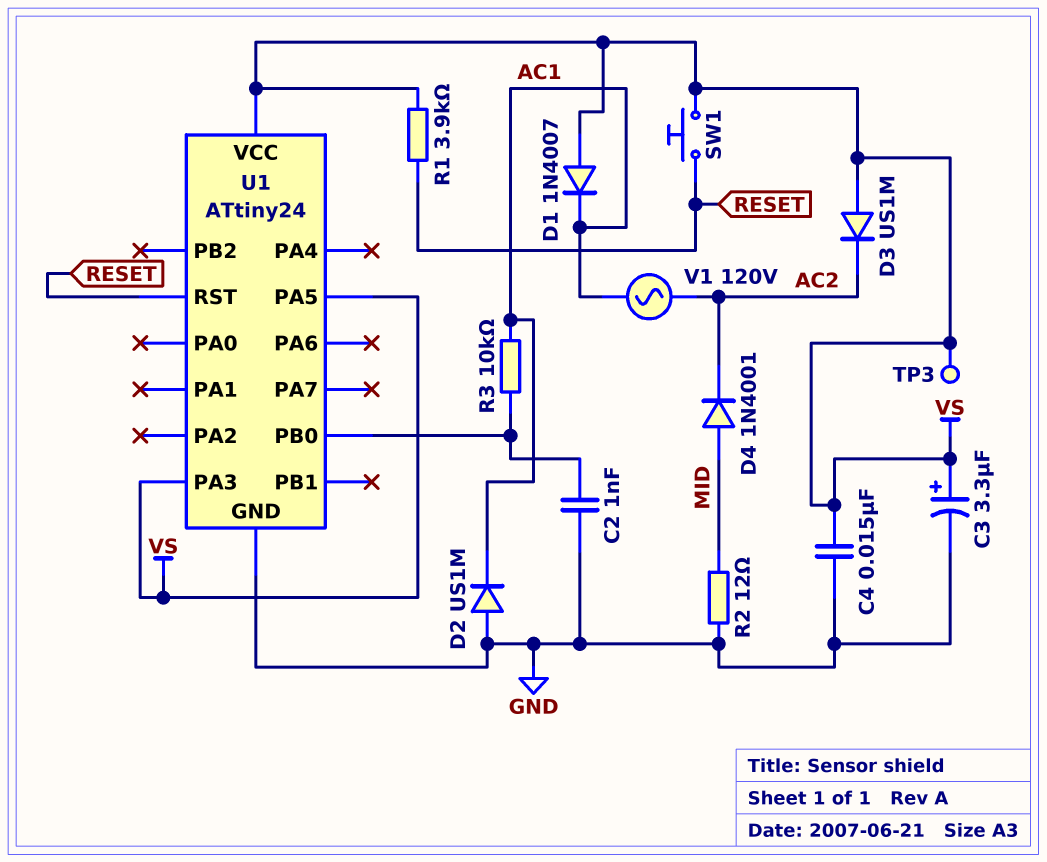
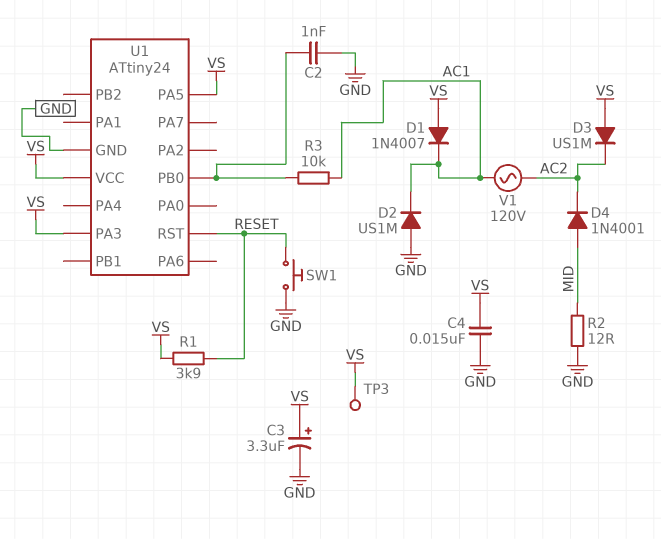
SW1: button (RESET, VS) -> button (GND, RESET)

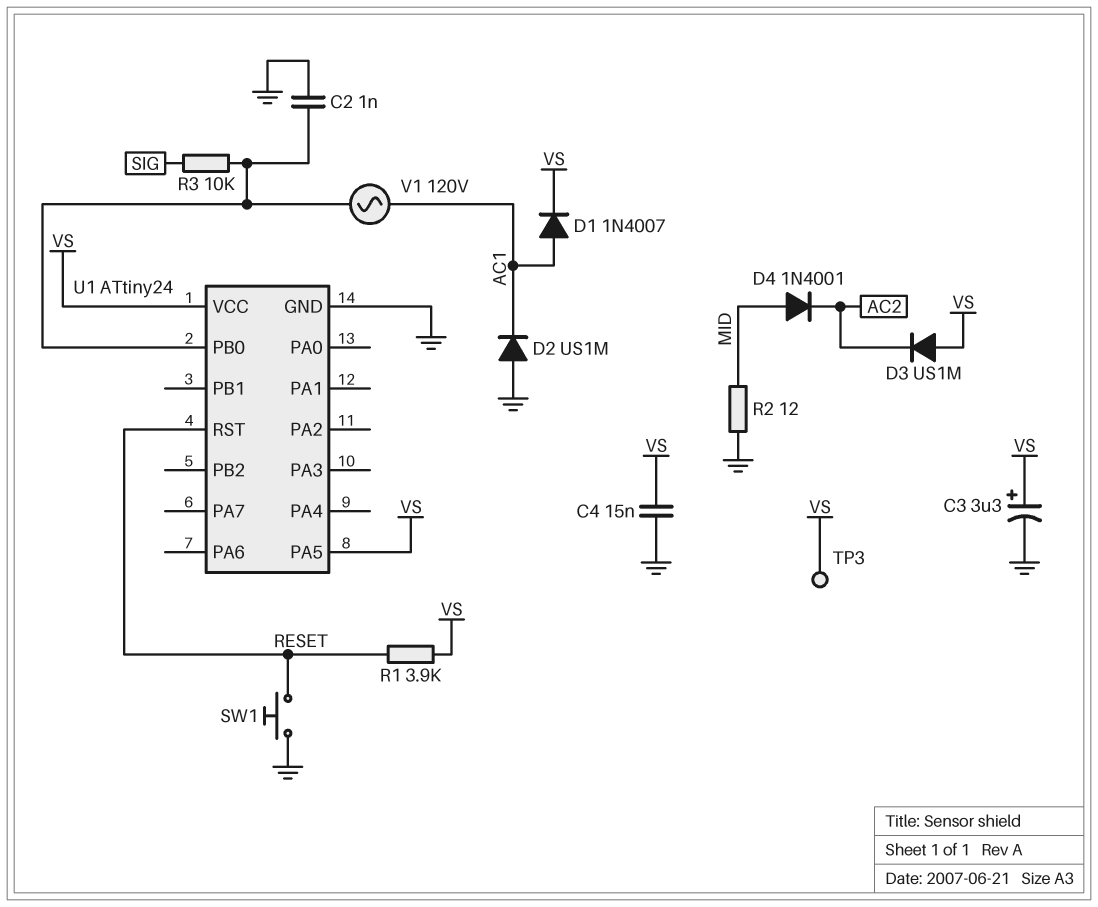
D1: diode 1N4007 (A VS, K AC1) -> diode 1N4007 (A AC1, K VS)
R3: 10k (AC1, U1/PB0) -> 10k (SIG, U1/PB0)
U1 pin PA3: VS -> none
V1: AC 120V (AC1, AC2) -> AC 120V (AC1, U1/PB0)

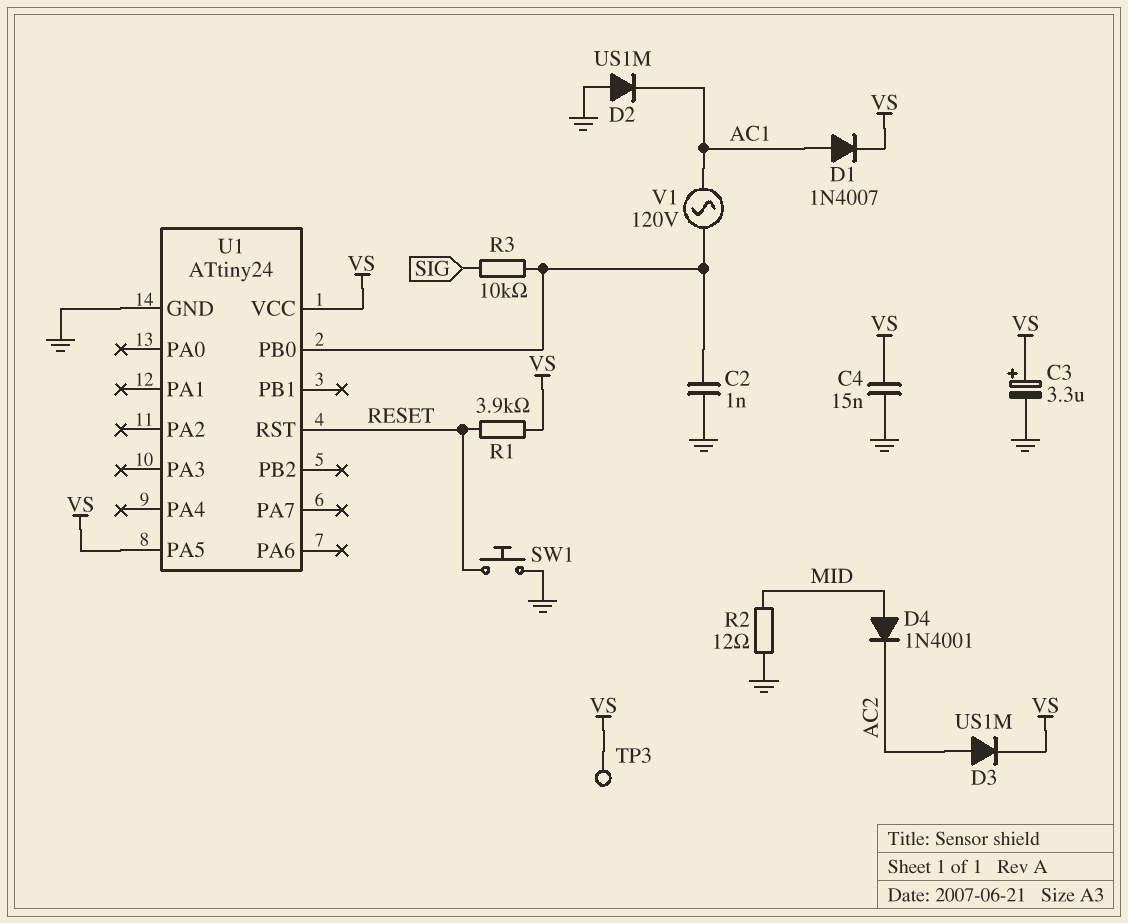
D3: diode US1M (A VS, K AC2) -> diode US1M (A AC2, K VS)

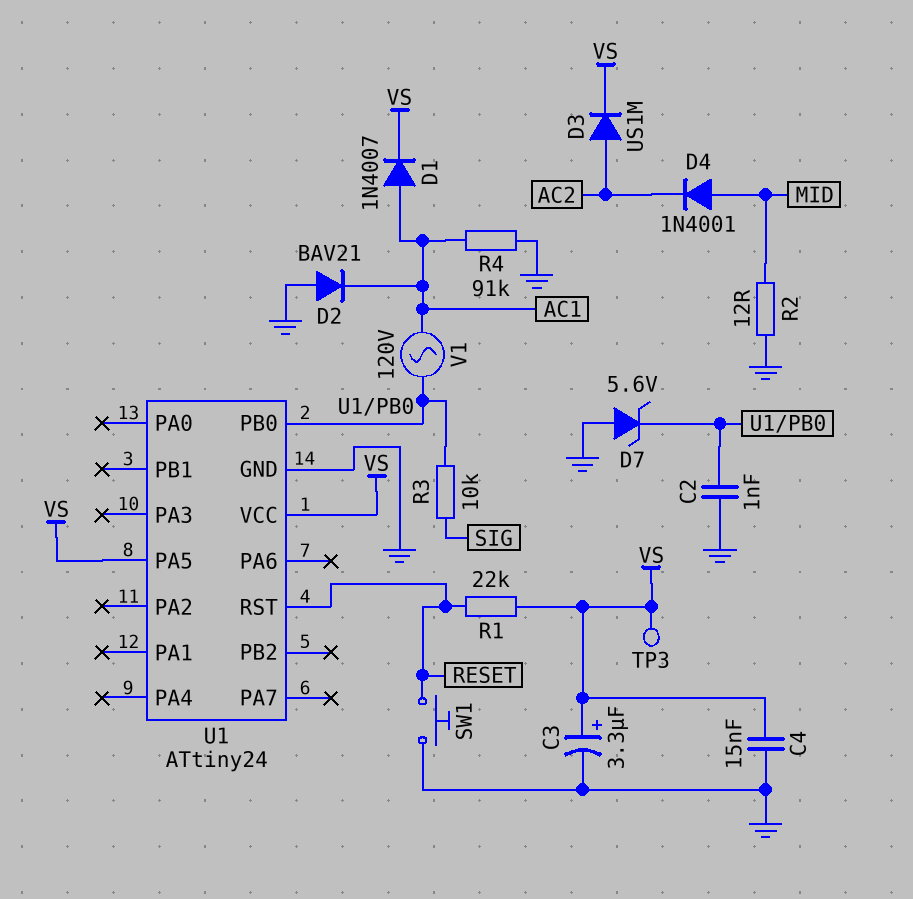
D2: diode US1M (A GND, K AC1) -> diode BAV21 (A GND, K AC1)
D7: none -> zener 5.6V (A GND, K U1/PB0)
R1: 3.9k (RESET, VS) -> 22k (RESET, VS)
R4: none -> 91k (AC1, GND)

